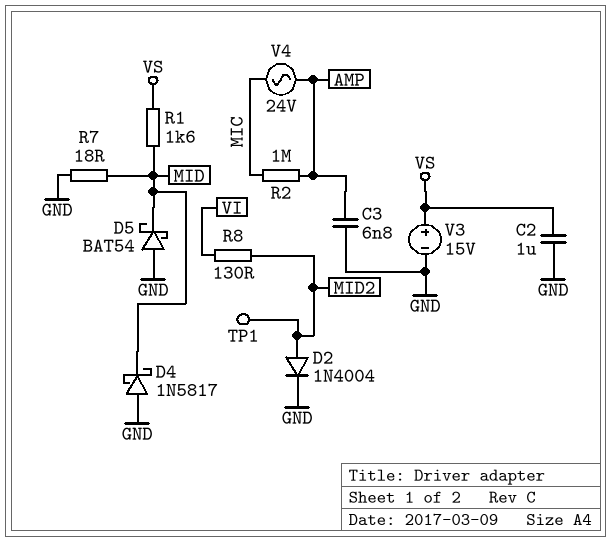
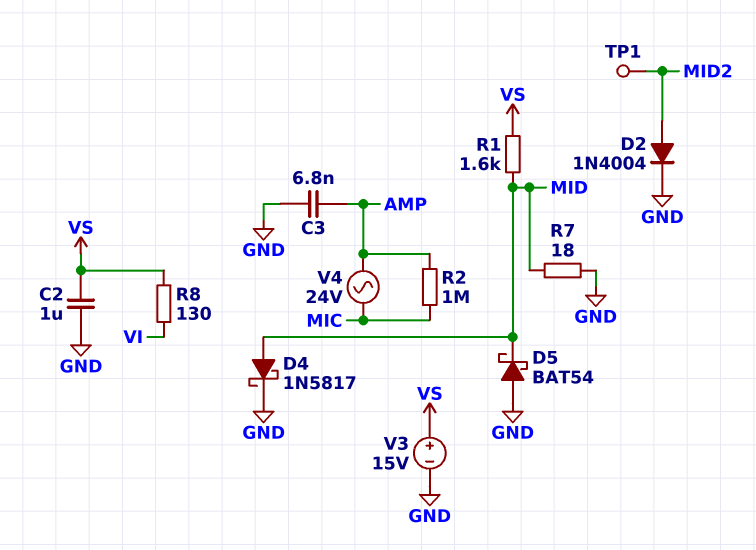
D4: schottky 1N5817 (A GND, K MID) -> schottky 1N5817 (A MID, K GND)
R8: 130 (MID2, VI) -> 130 (VI, VS)

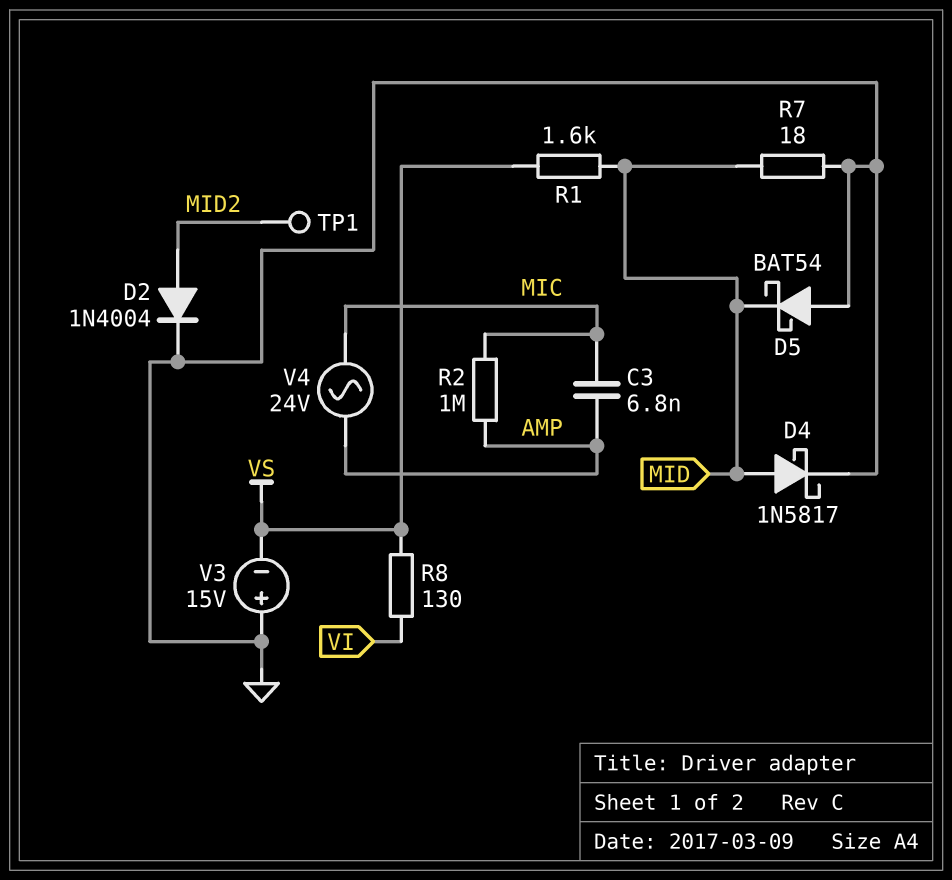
C2: 1uF (GND, VS) -> none
C3: 6.8nF (AMP, GND) -> 6.8nF (AMP, MIC)
V3: 15V (plus VS, minus GND) -> 15V (plus GND, minus VS)

